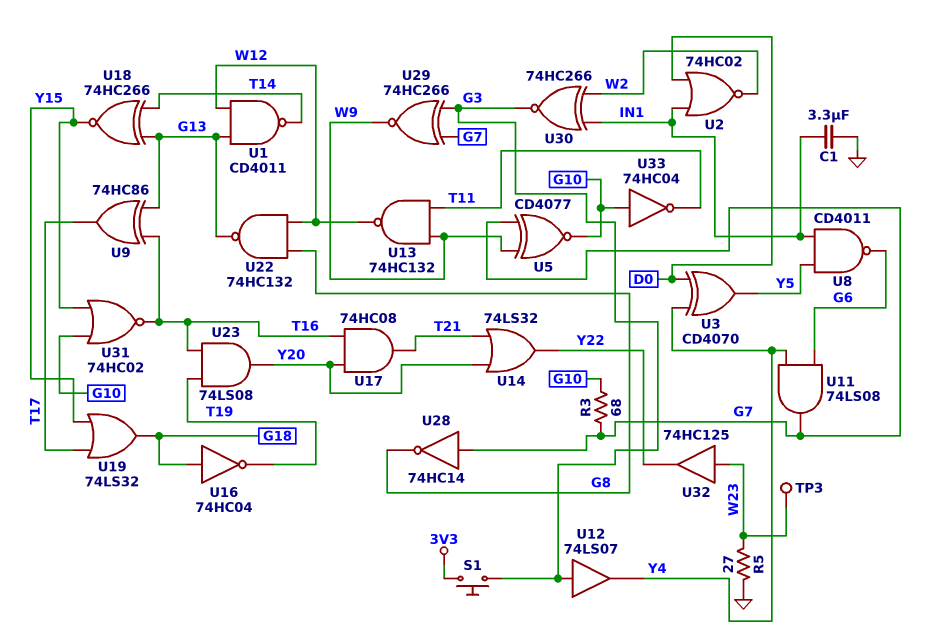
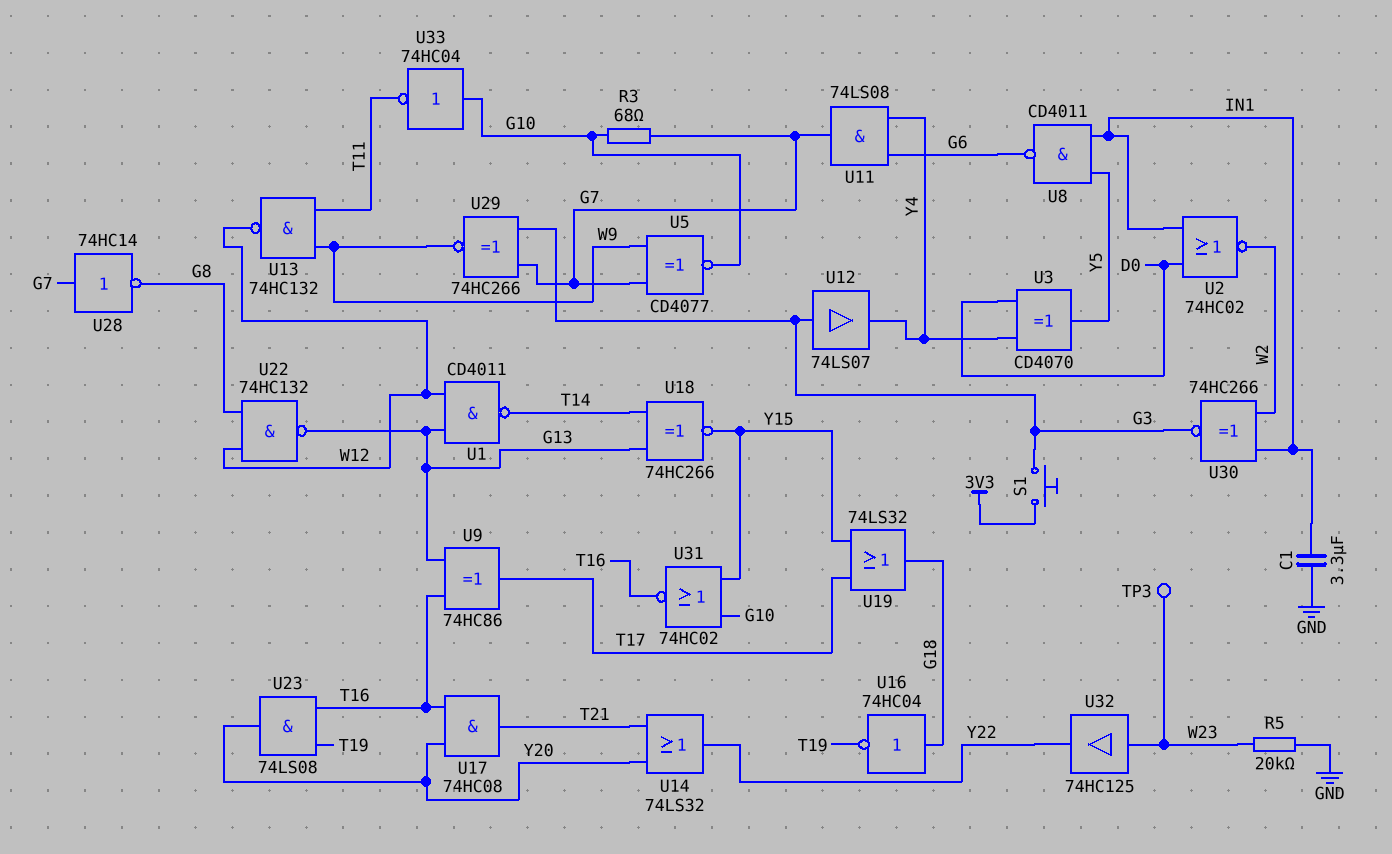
R5: 27 (GND, W23) -> 20k (GND, W23)

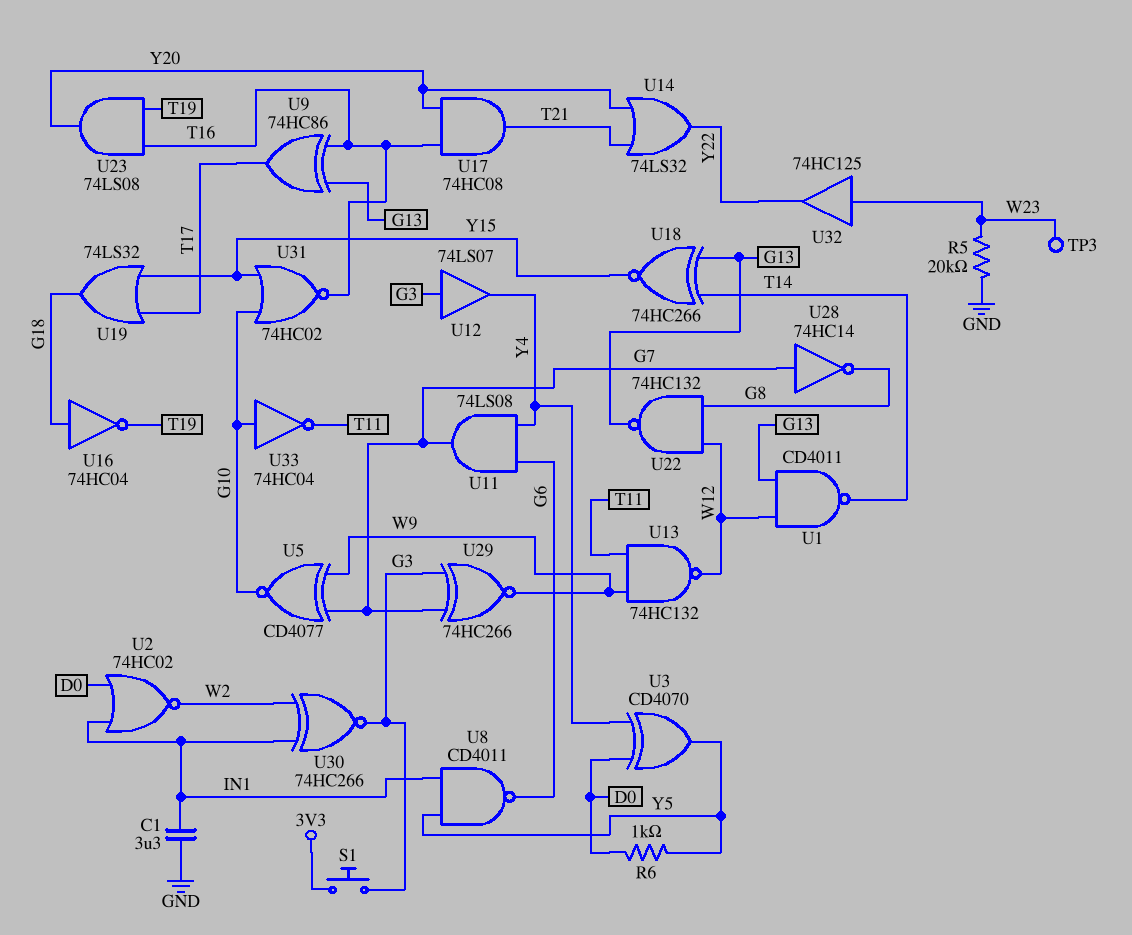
R3: 68 (G7, G10) -> none
R6: none -> 1k (D0, Y5)

